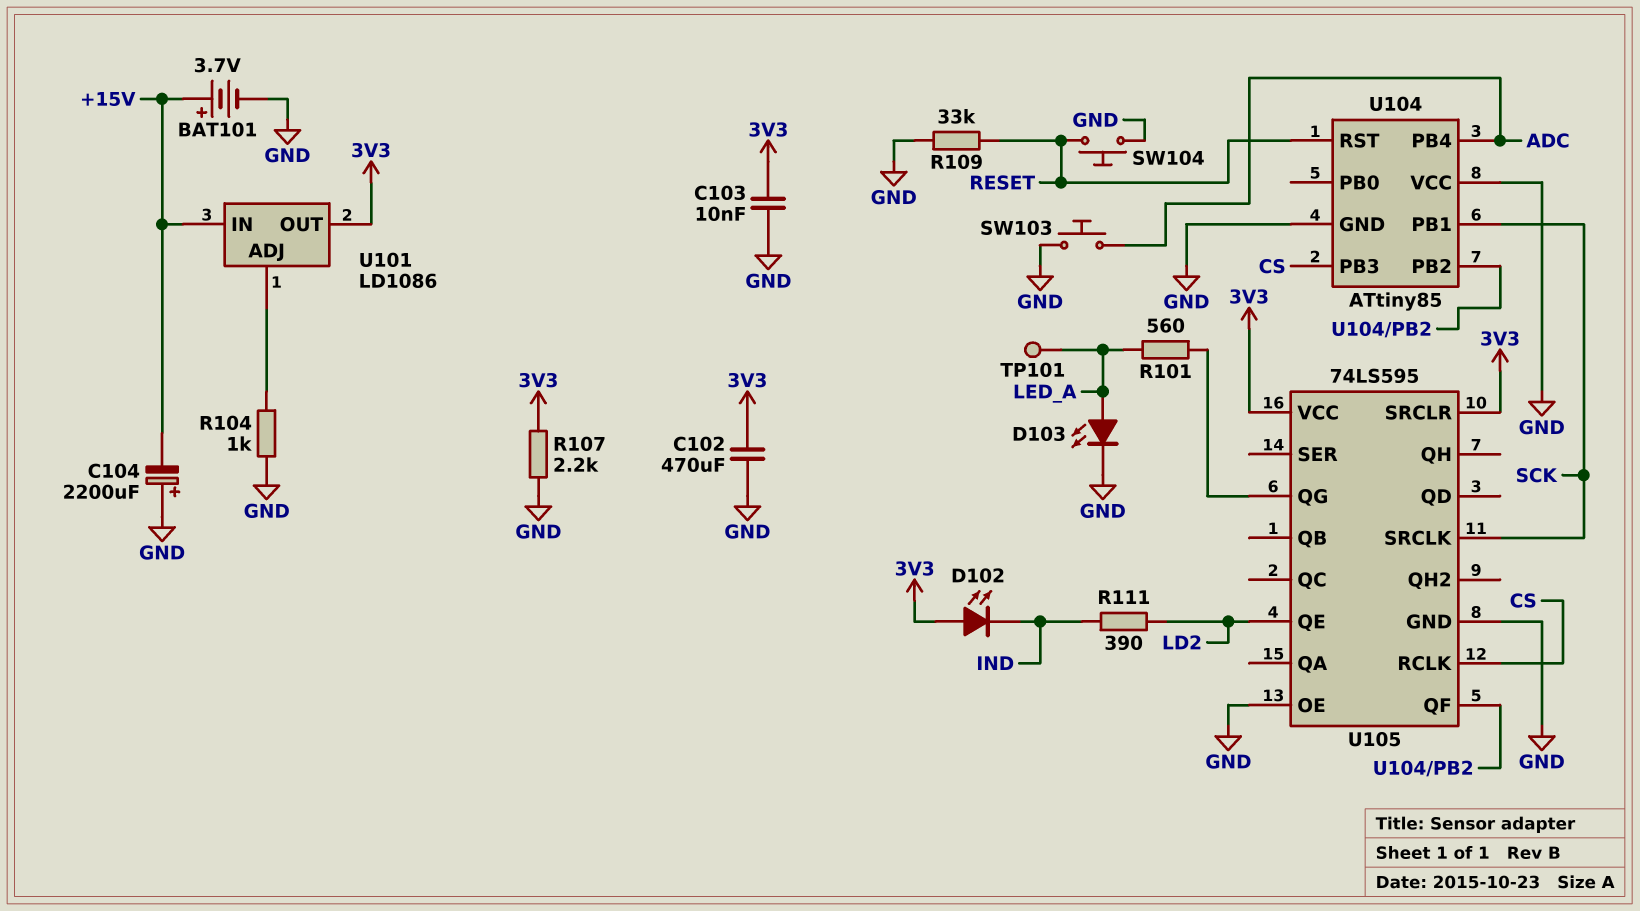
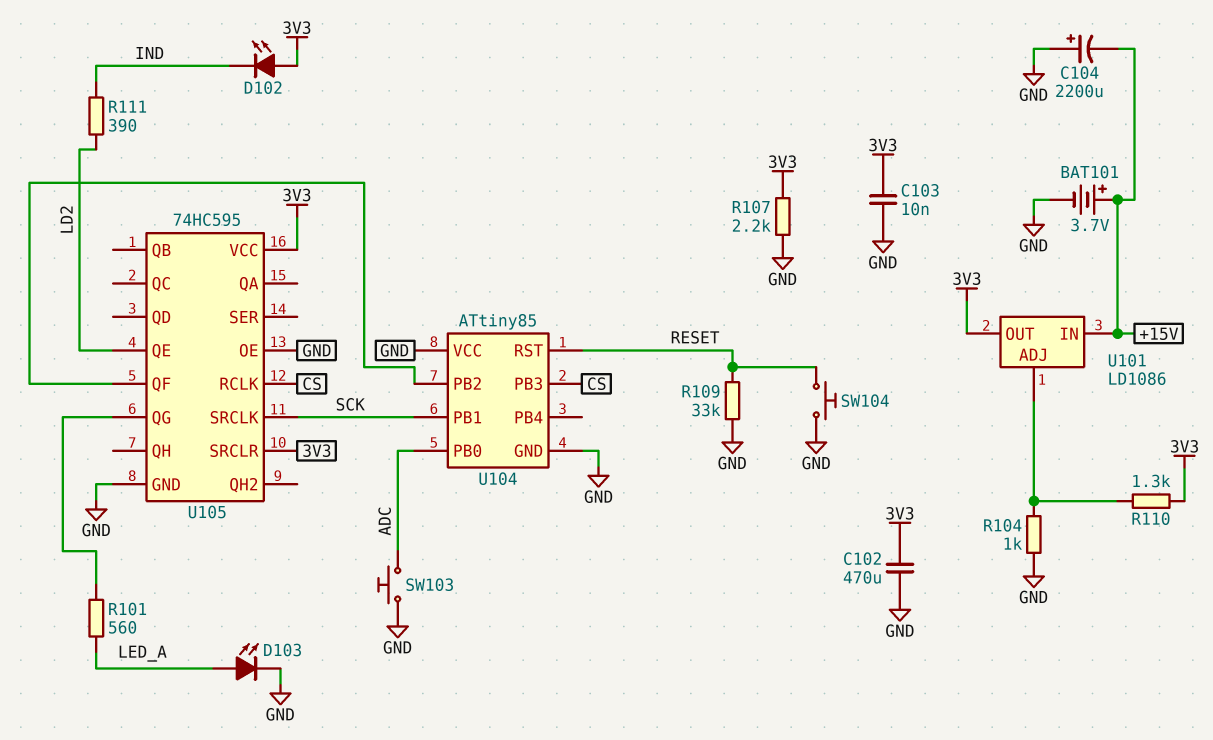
R110: none -> 1.3k (3V3, U101/ADJ)
TP101: test point (LED_A) -> none
U104 pin PB0: none -> ADC
U104 pin PB4: ADC -> none
U105: 74LS595 -> 74HC595

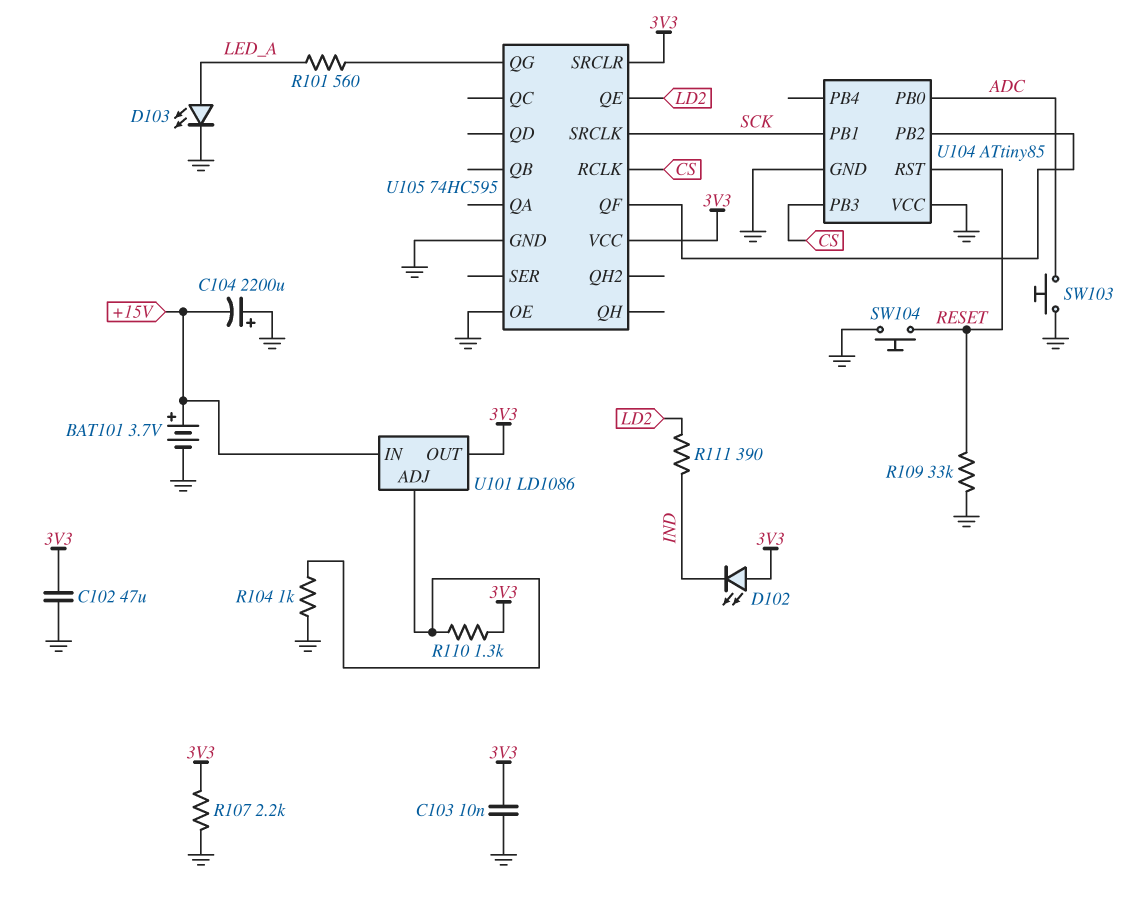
C102: 470uF (3V3, GND) -> 47uF (3V3, GND)

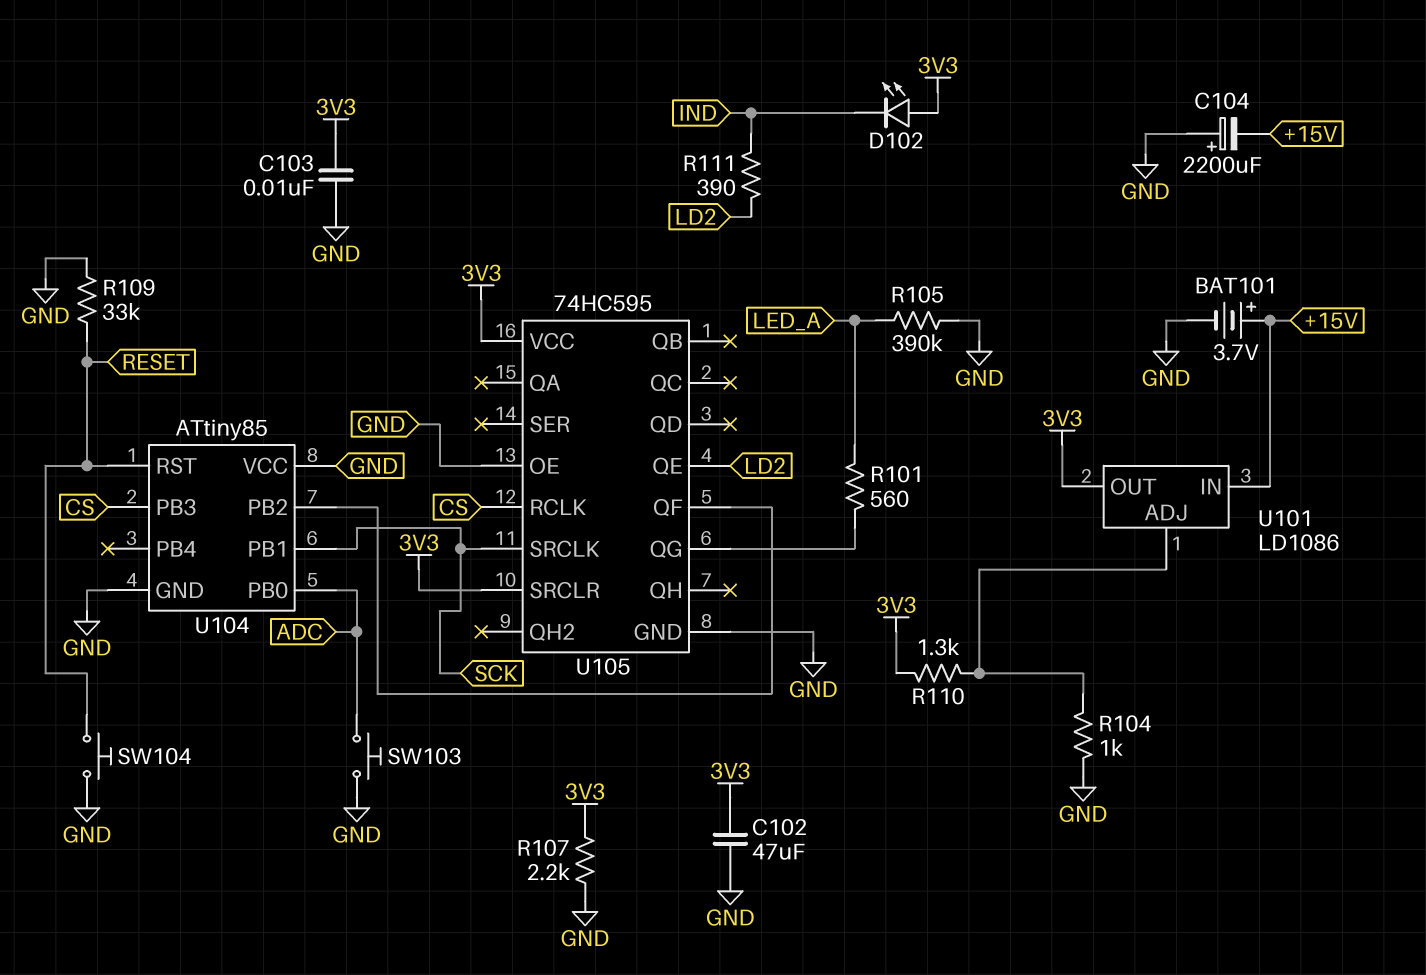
D103: LED (A LED_A, K GND) -> none
R105: none -> 390k (GND, LED_A)

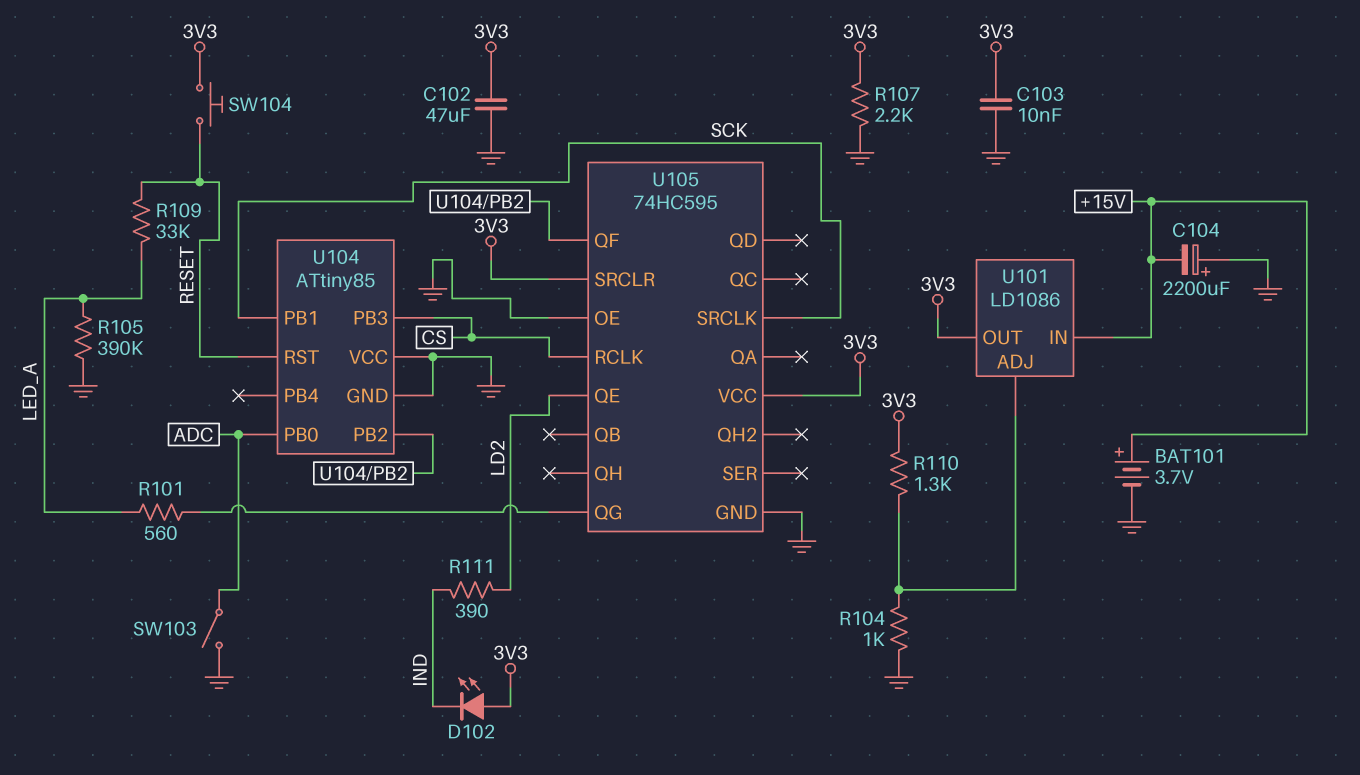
R109: 33k (GND, RESET) -> 33k (LED_A, RESET)
SW103: button (ADC, GND) -> switch (ADC, GND)
SW104: button (GND, RESET) -> button (3V3, RESET)

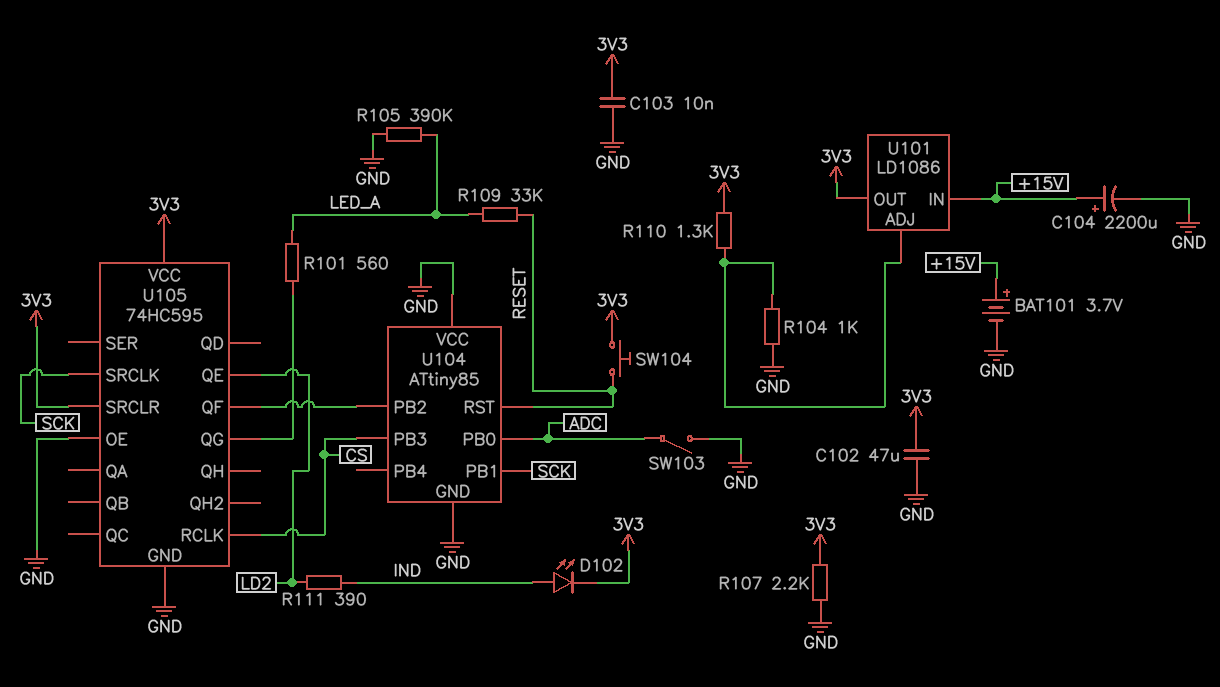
C104: 2200uF (plus GND, minus +15V) -> 2200uF (plus +15V, minus GND)
D102: LED (A 3V3, K IND) -> LED (A IND, K 3V3)

